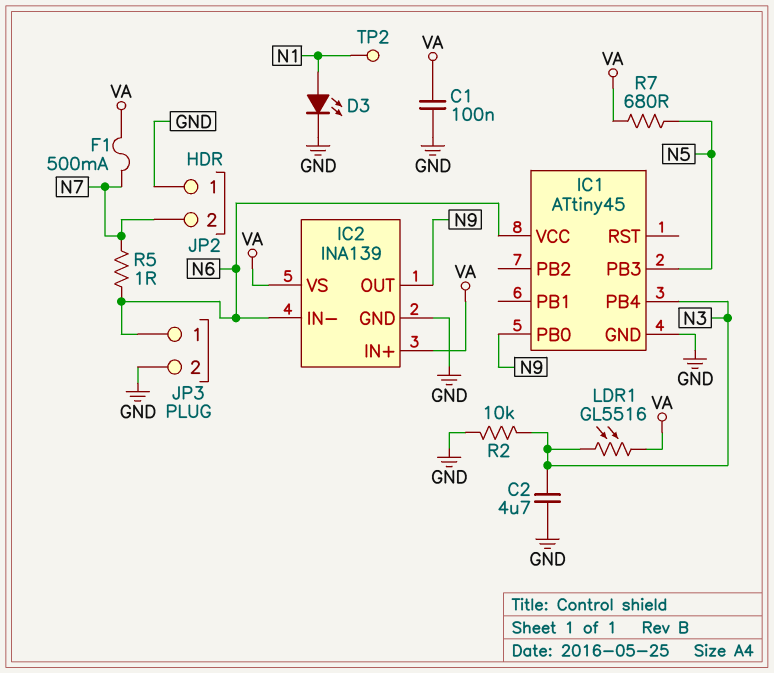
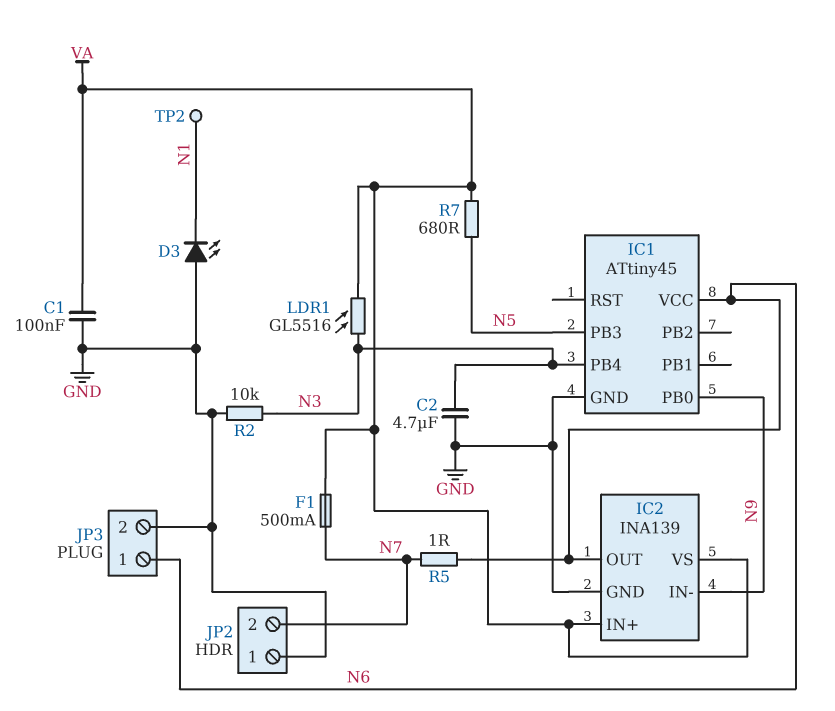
D3: LED (A N1, K GND) -> LED (A GND, K N1)
IC2 pin IN-: N6 -> N9
IC2 pin OUT: N9 -> N6

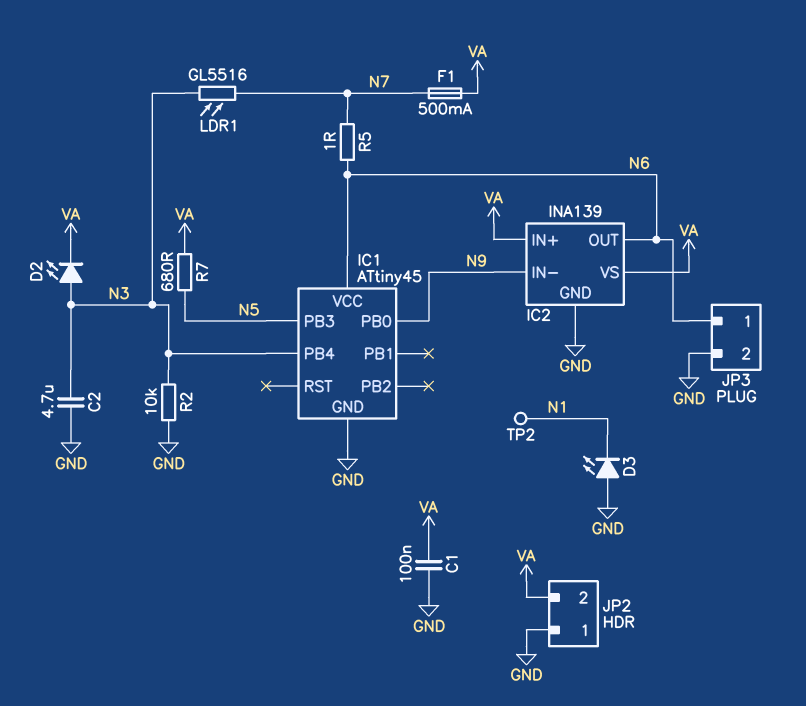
D2: none -> LED (A N3, K VA)
JP2 pin 2: N7 -> VA
LDR1: GL5516 (N3, VA) -> GL5516 (N3, N7)

